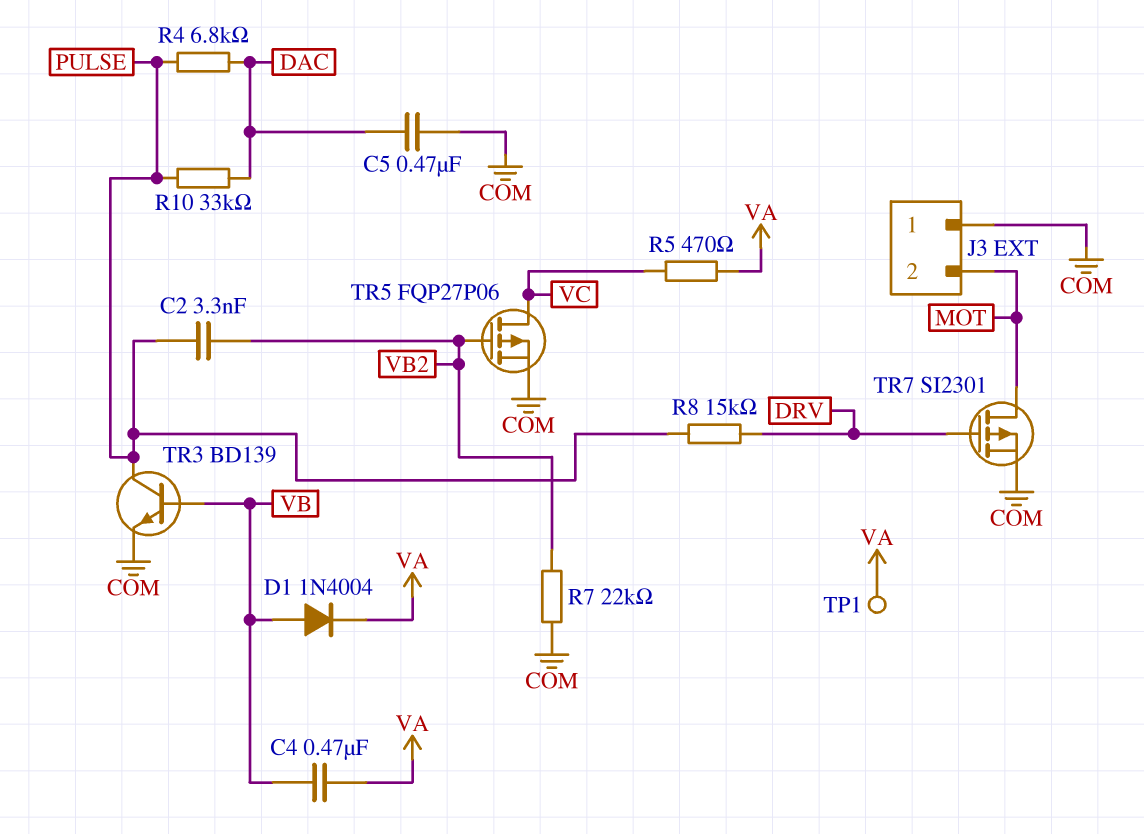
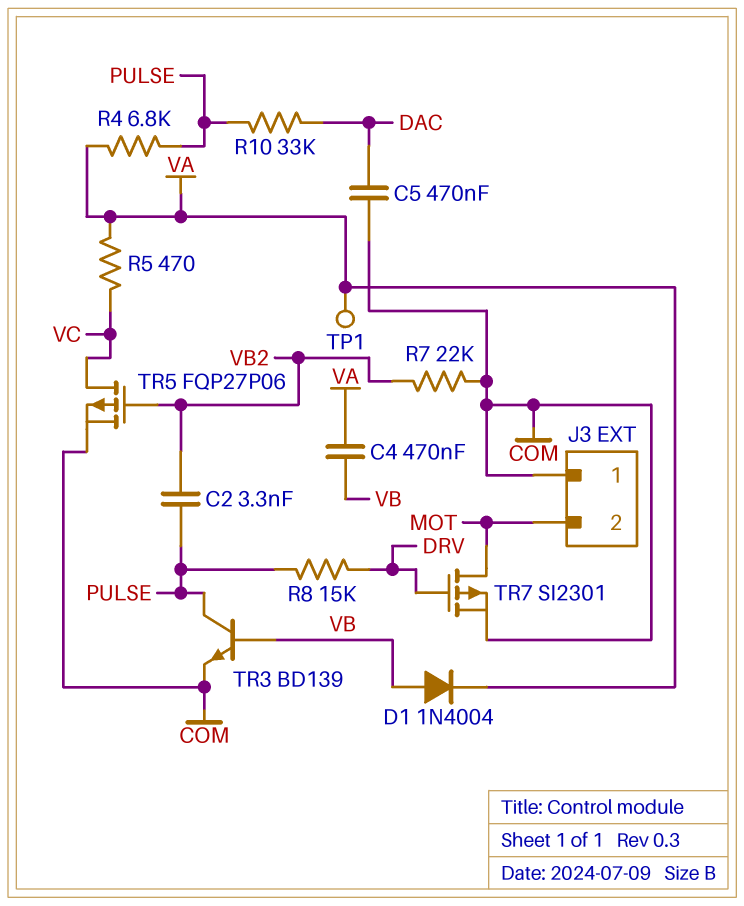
R4: 6.8k (DAC, PULSE) -> 6.8k (PULSE, VA)

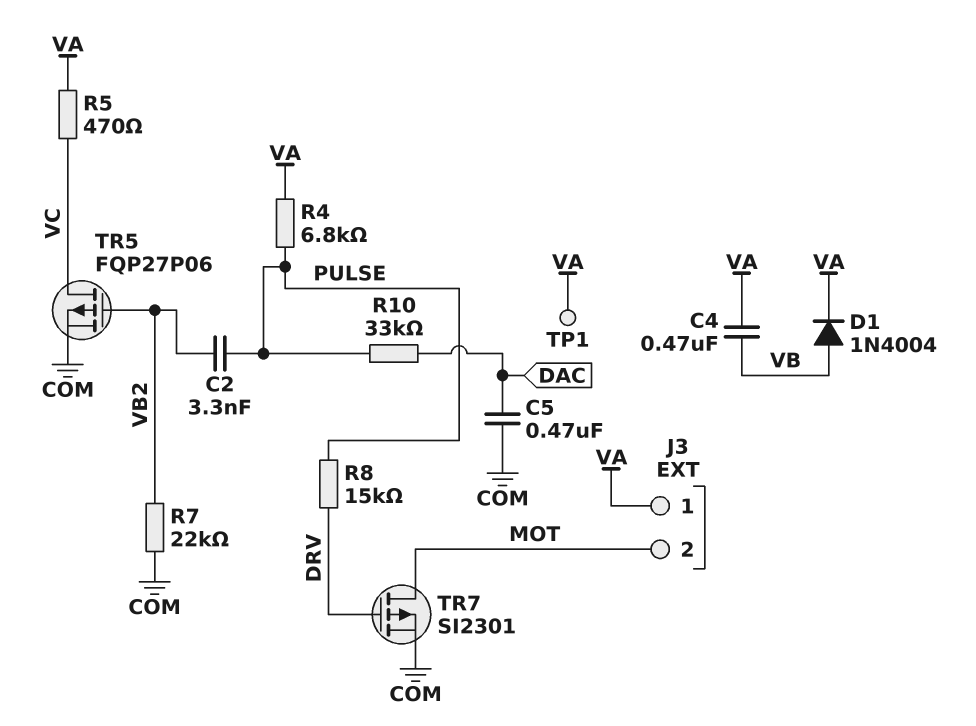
J3 pin 1: COM -> VA
TR3: NPN BD139 (B VB, C PULSE, E COM) -> none

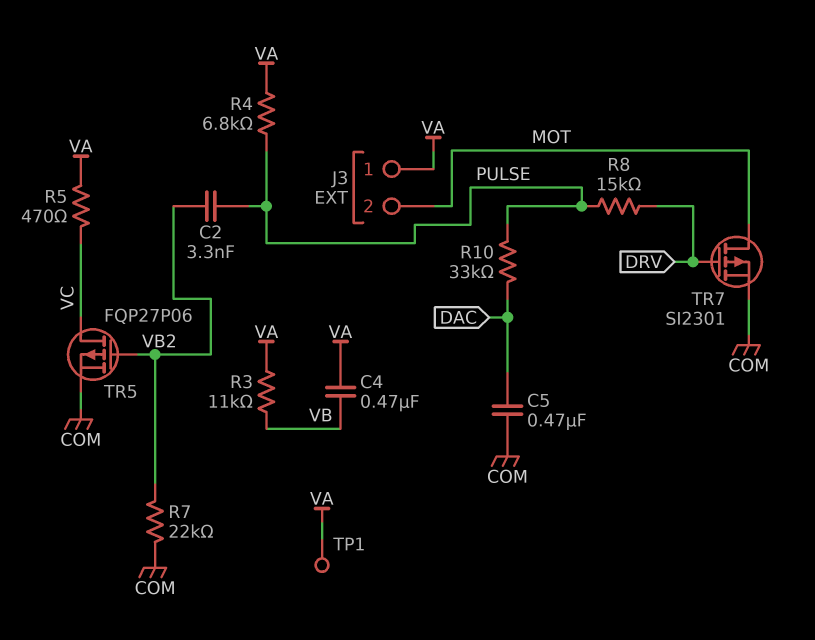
D1: diode 1N4004 (A VB, K VA) -> none
R3: none -> 11k (VA, VB)

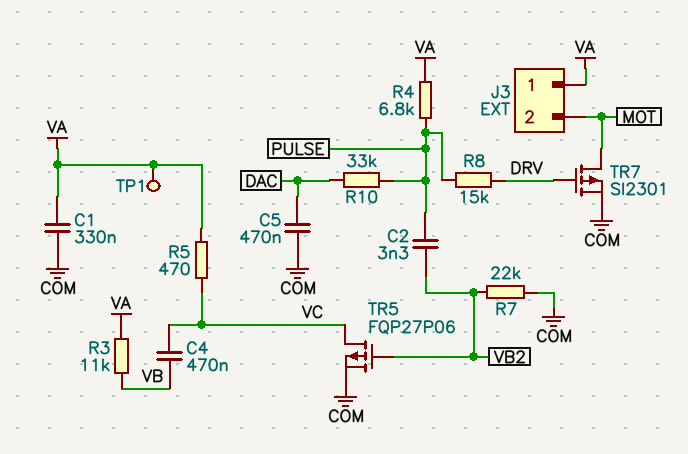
C1: none -> 330nF (COM, VA)
C4: 470nF (VA, VB) -> 470nF (VB, VC)

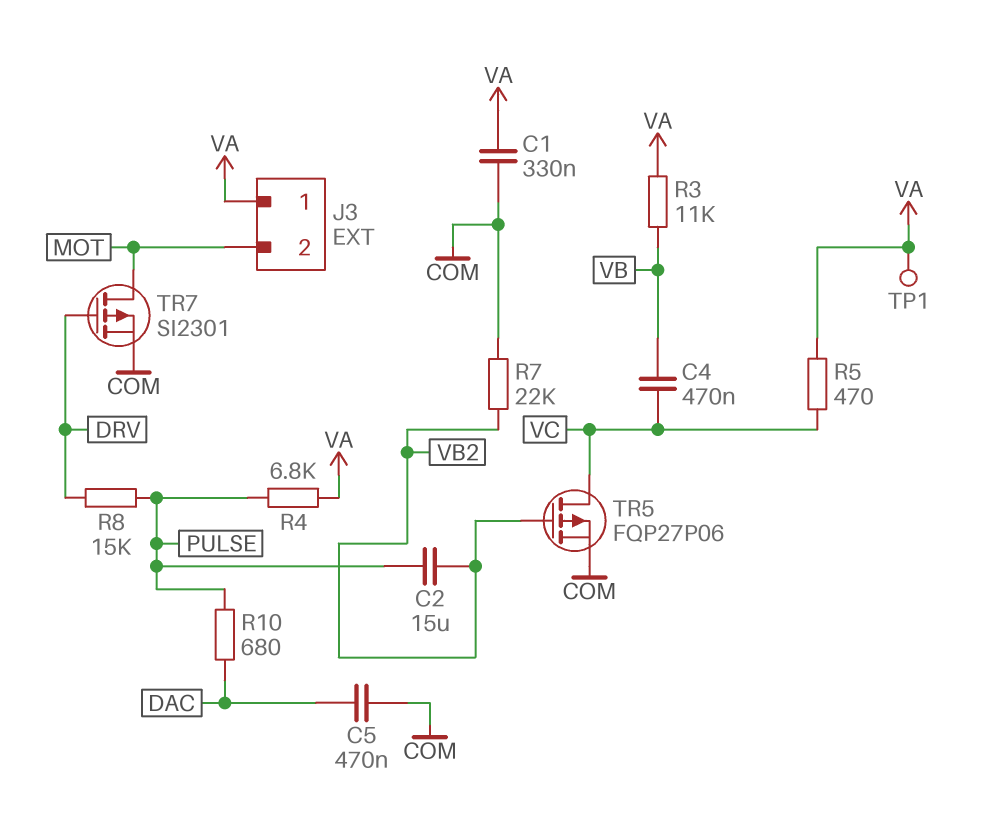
C2: 3.3nF (PULSE, VB2) -> 15uF (PULSE, VB2)
R10: 33k (DAC, PULSE) -> 680 (DAC, PULSE)

